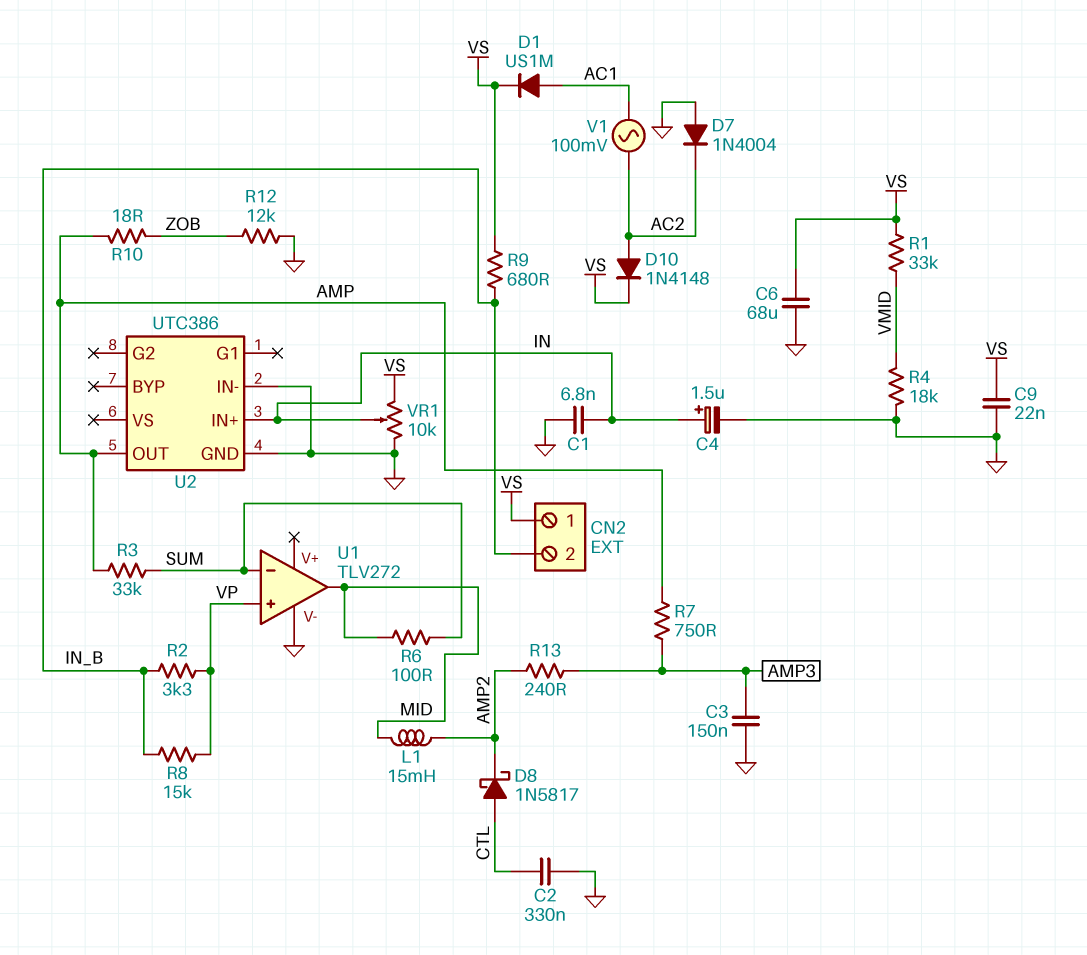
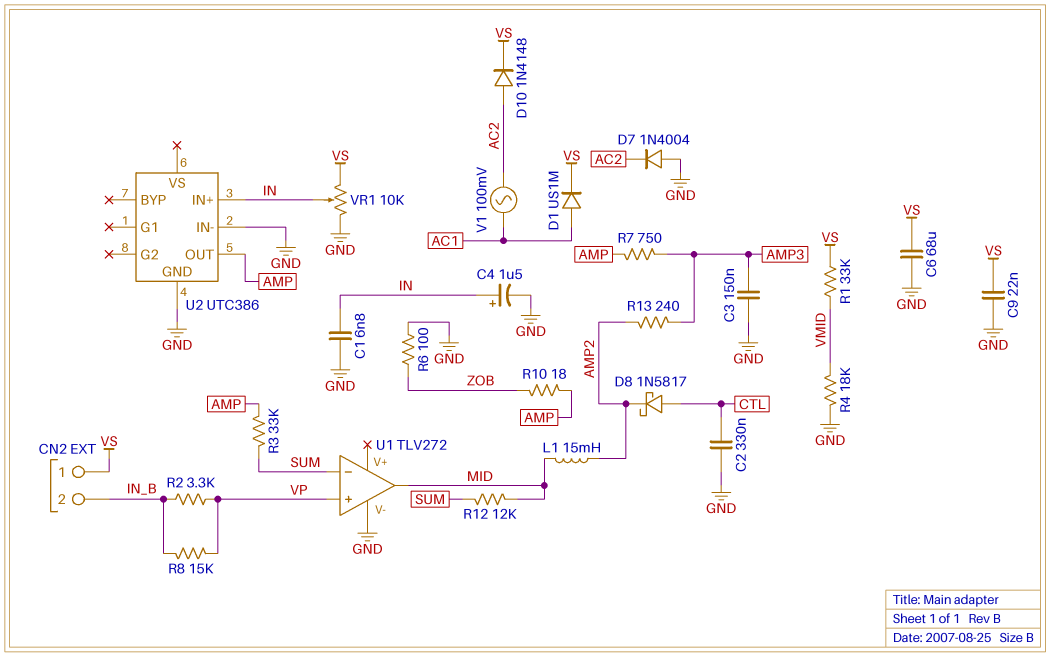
R6: 100 (MID, SUM) -> 100 (GND, ZOB)
R9: 680 (IN_B, VS) -> none
R12: 12k (GND, ZOB) -> 12k (MID, SUM)

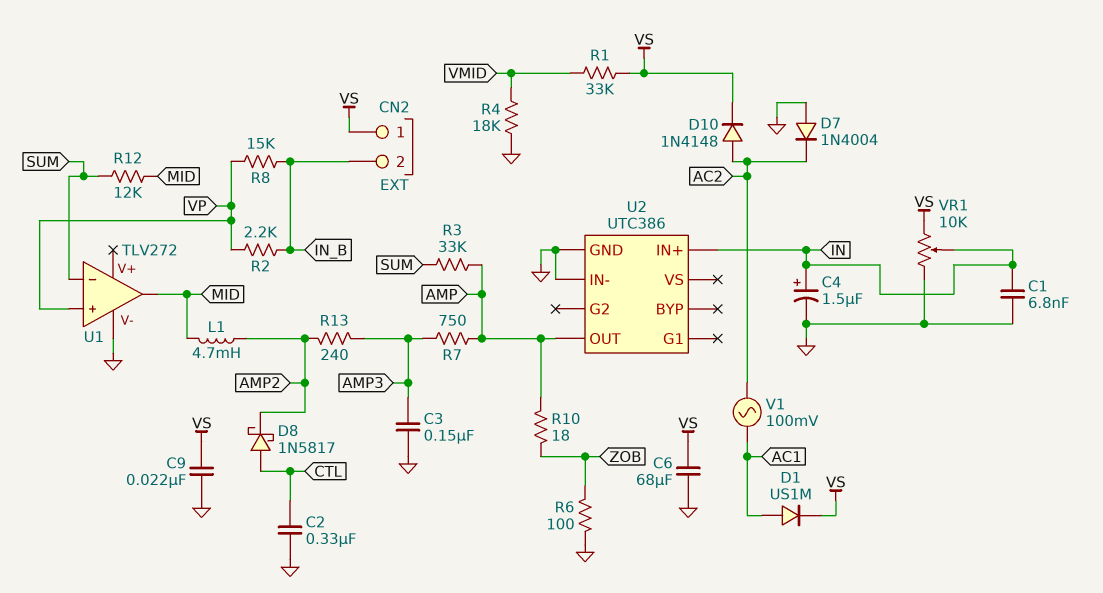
L1: 15mH (AMP2, MID) -> 4.7mH (AMP2, MID)
R2: 3.3k (IN_B, VP) -> 2.2k (IN_B, VP)

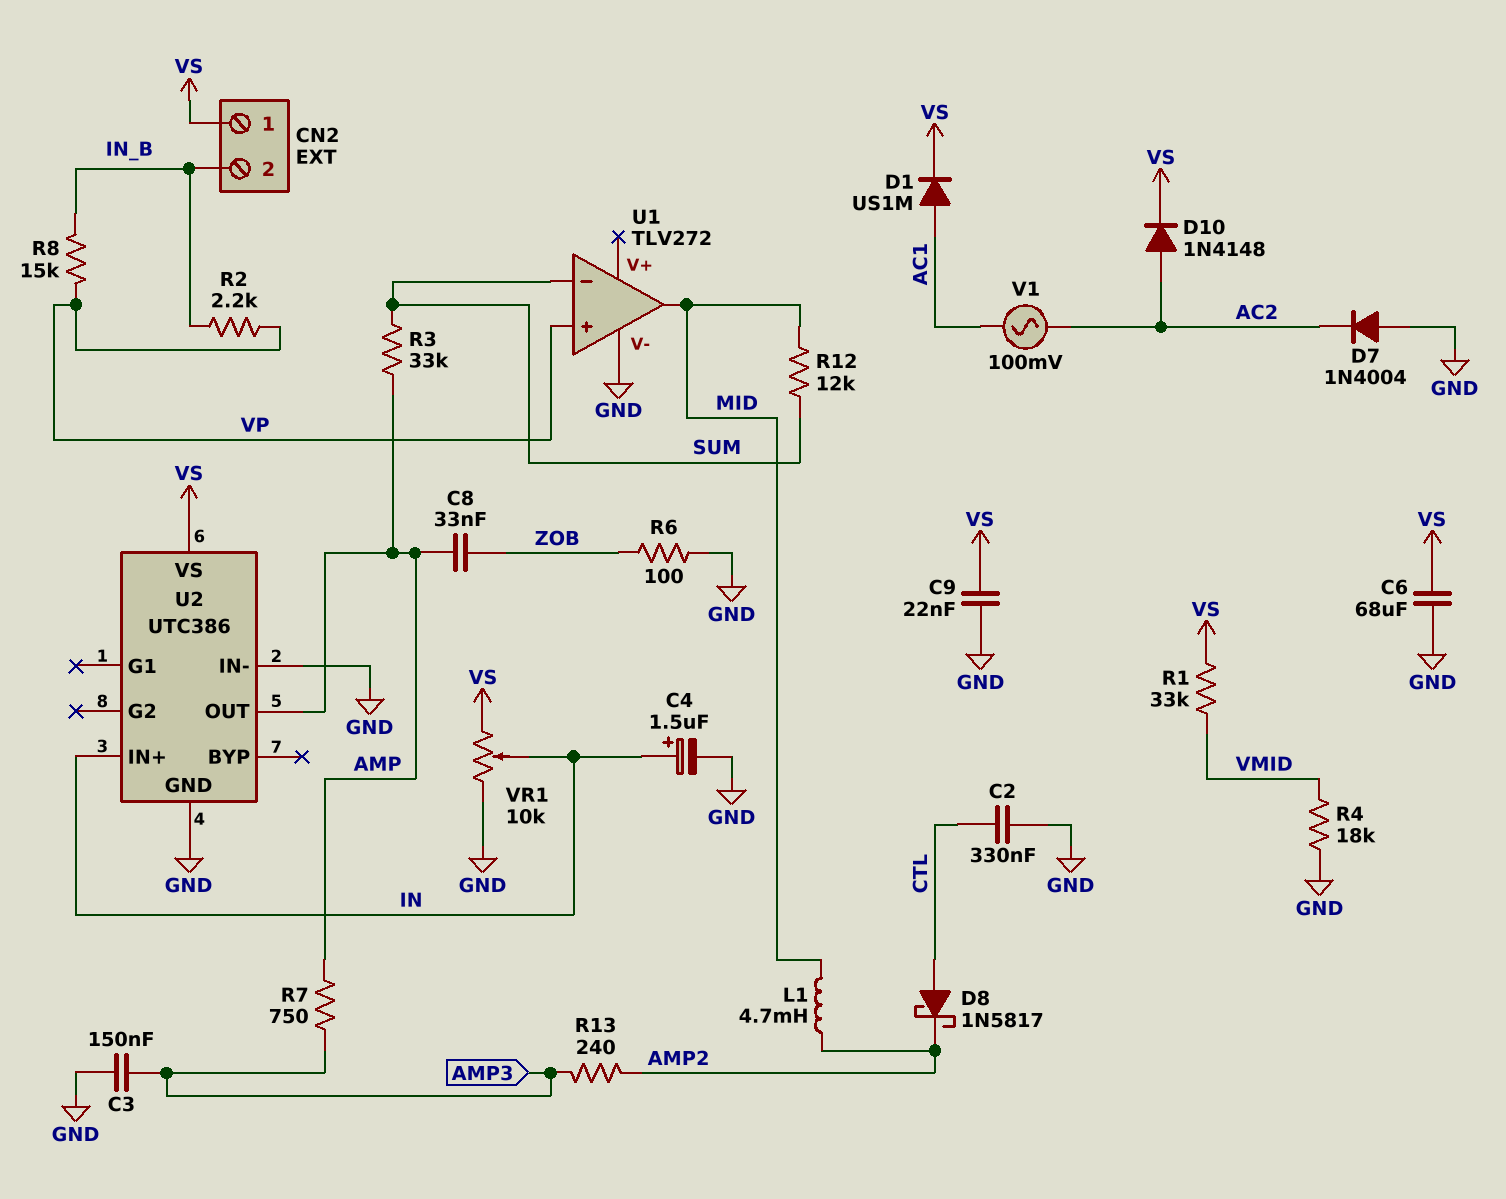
C1: 6.8nF (GND, IN) -> none
C8: none -> 33nF (AMP, ZOB)
R10: 18 (AMP, ZOB) -> none
U2 pin VS: none -> VS

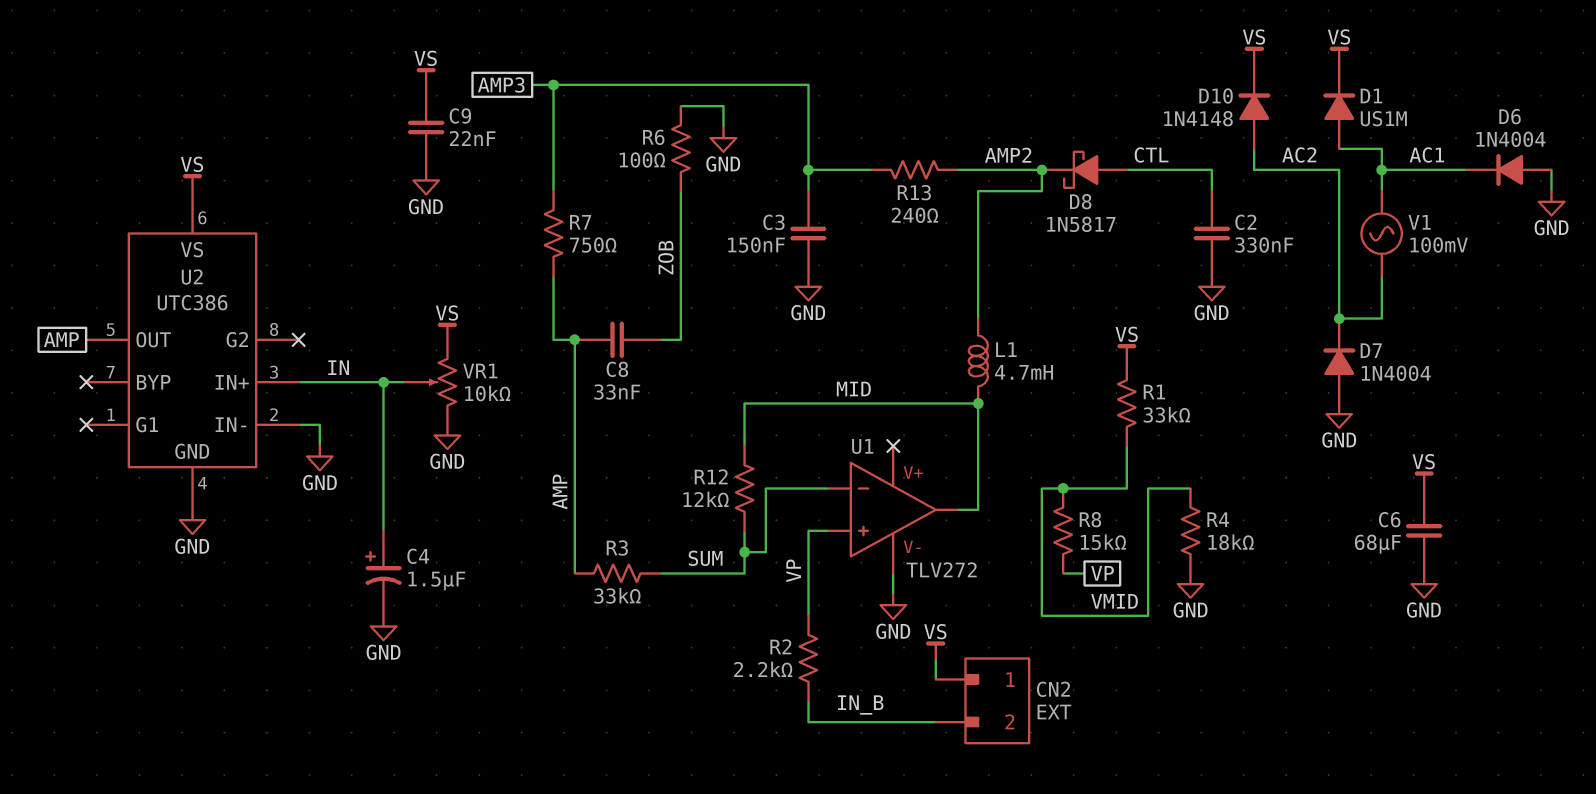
D6: none -> diode 1N4004 (A GND, K AC1)
R8: 15k (IN_B, VP) -> 15k (VMID, VP)

